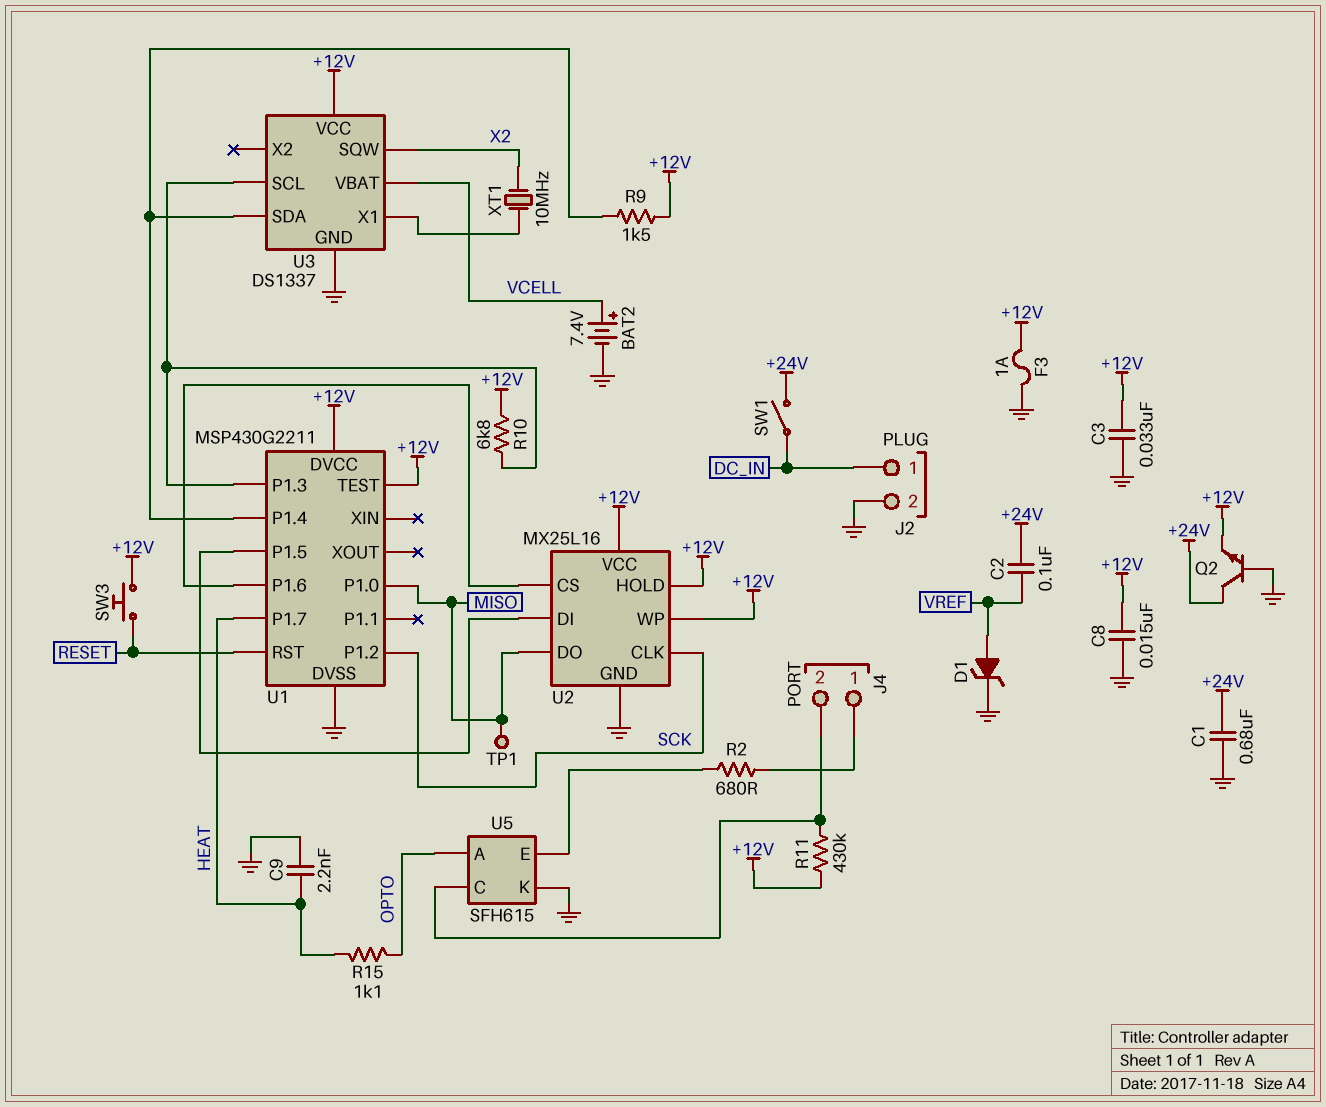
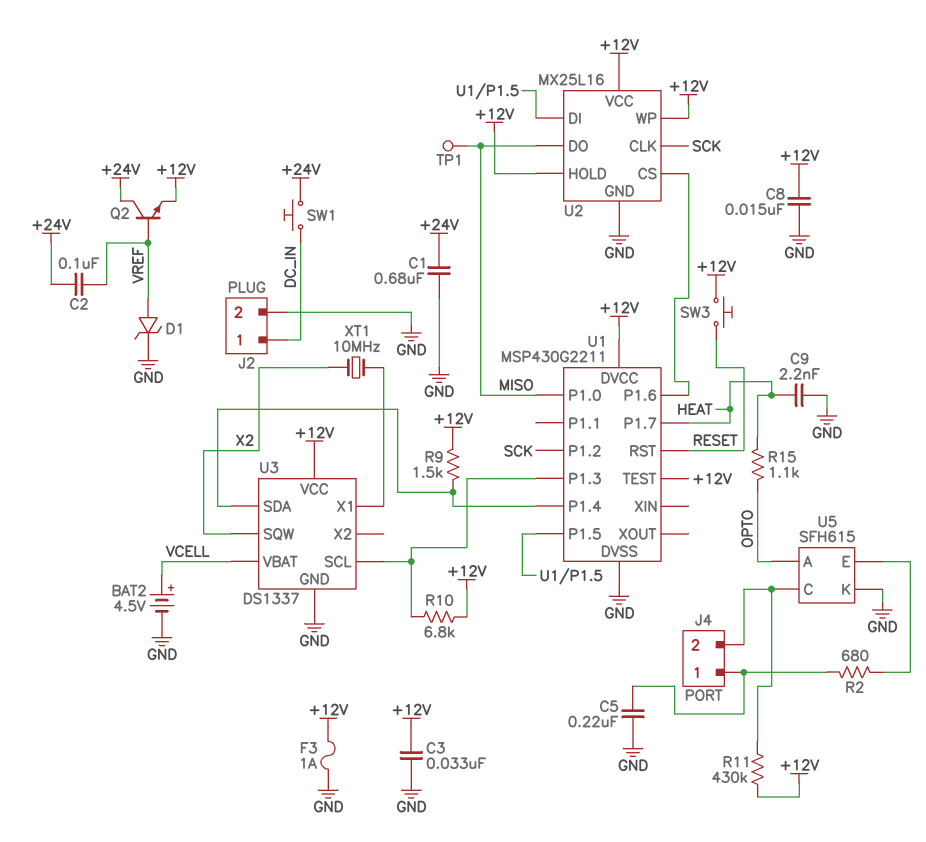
BAT2: 7.4V (plus VCELL, minus GND) -> 4.5V (plus VCELL, minus GND)
C5: none -> 220nF (GND, J4/1)
Q2: NPN (B GND, C +24V, E +12V) -> NPN (B VREF, C +24V, E +12V)
SW1: switch (+24V, DC_IN) -> button (+24V, DC_IN)

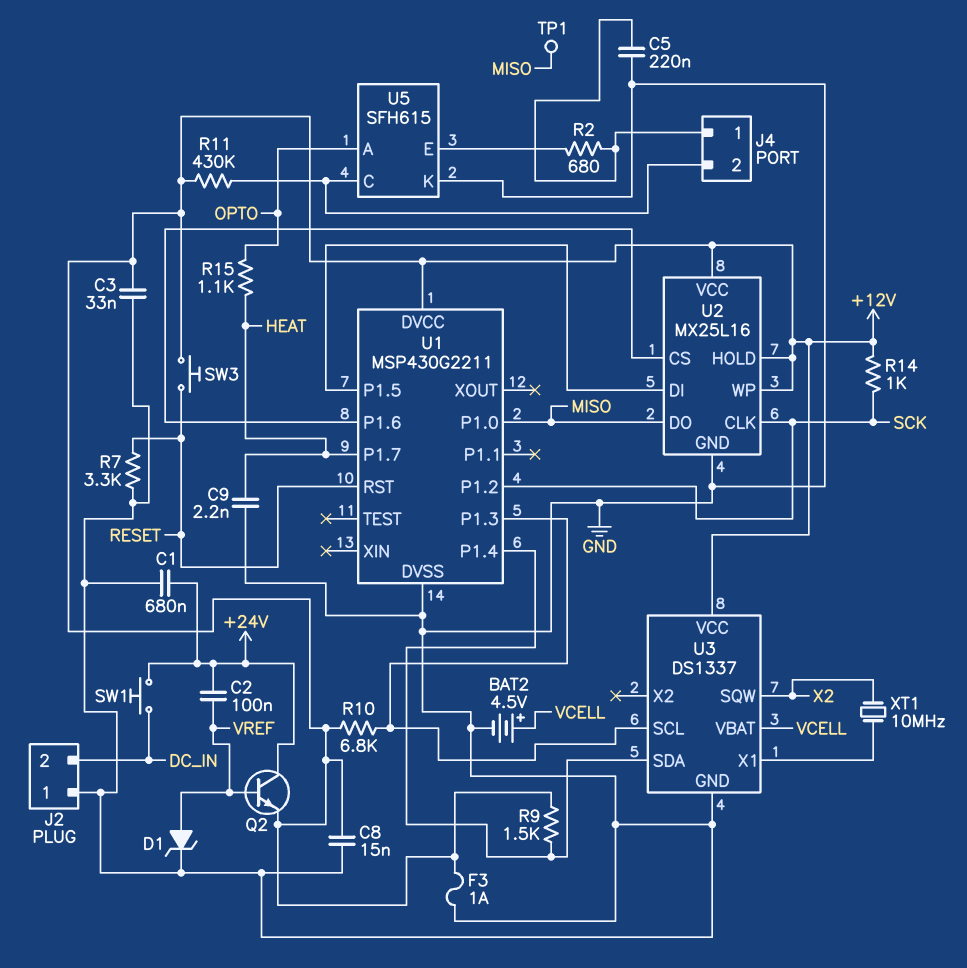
J2 pin 1: DC_IN -> GND
J2 pin 2: GND -> DC_IN
R7: none -> 3.3k (GND, RESET)
R14: none -> 1k (+12V, SCK)
U1 pin TEST: +12V -> none

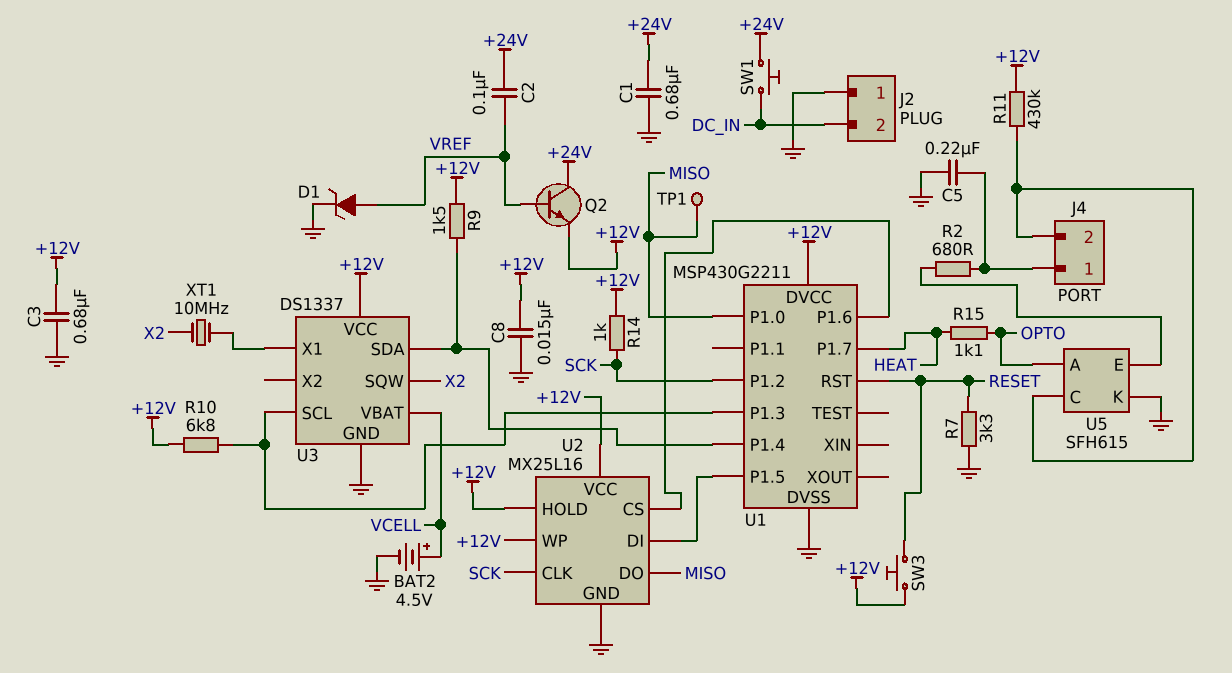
C3: 33nF (+12V, GND) -> 680nF (+12V, GND)
C9: 2.2nF (GND, HEAT) -> none
F3: 1A (+12V, GND) -> none

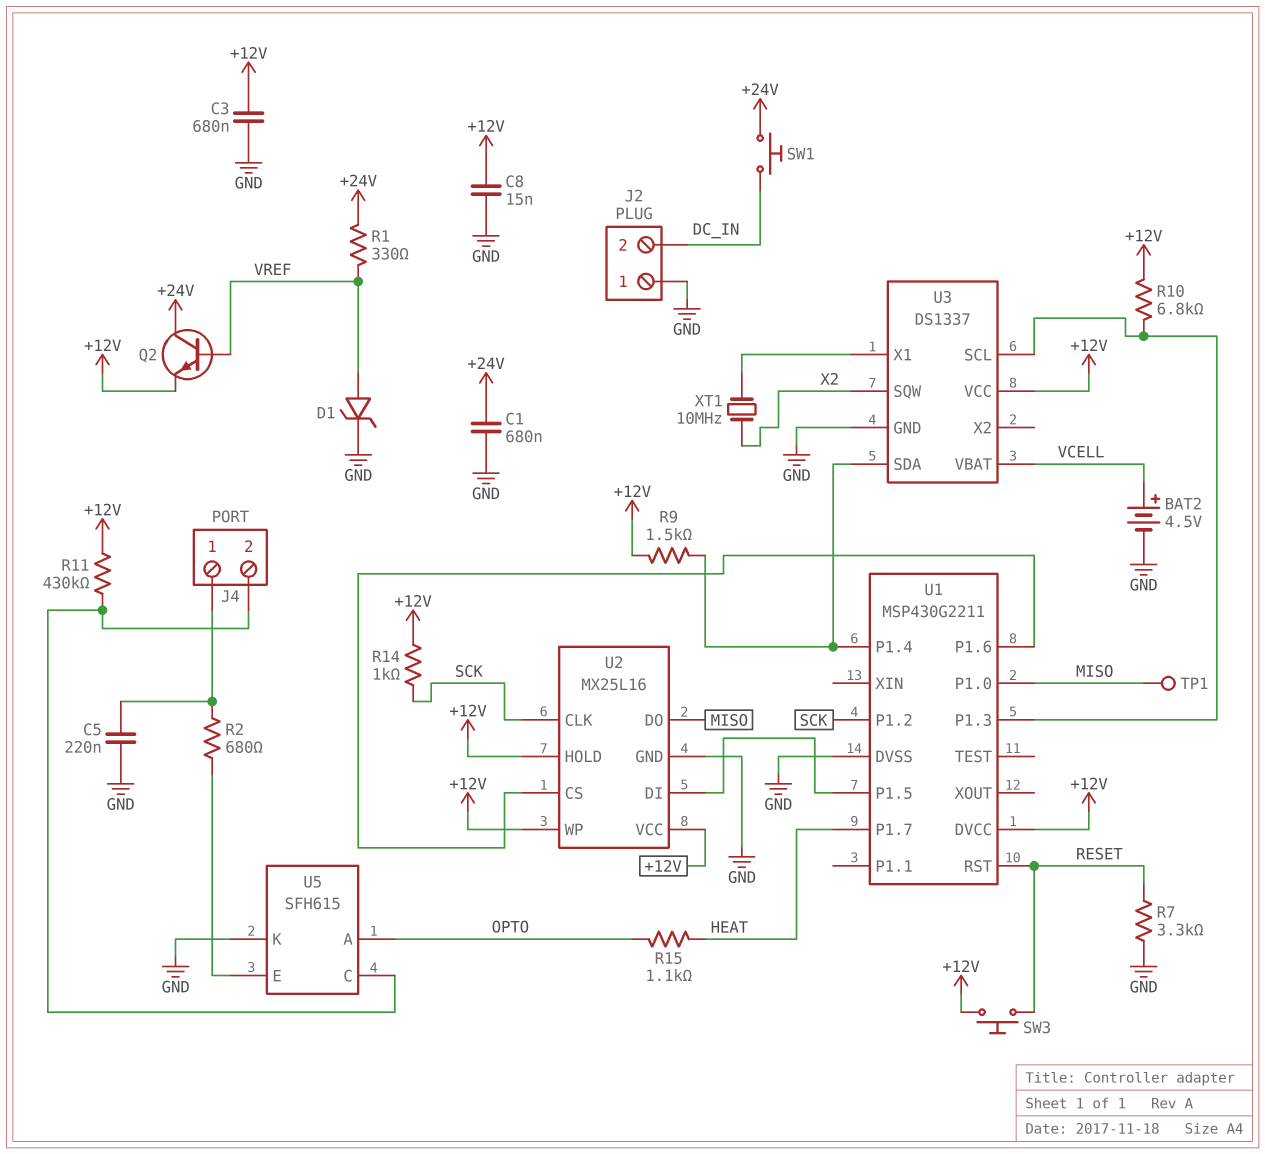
C2: 100nF (+24V, VREF) -> none
R1: none -> 330 (+24V, VREF)

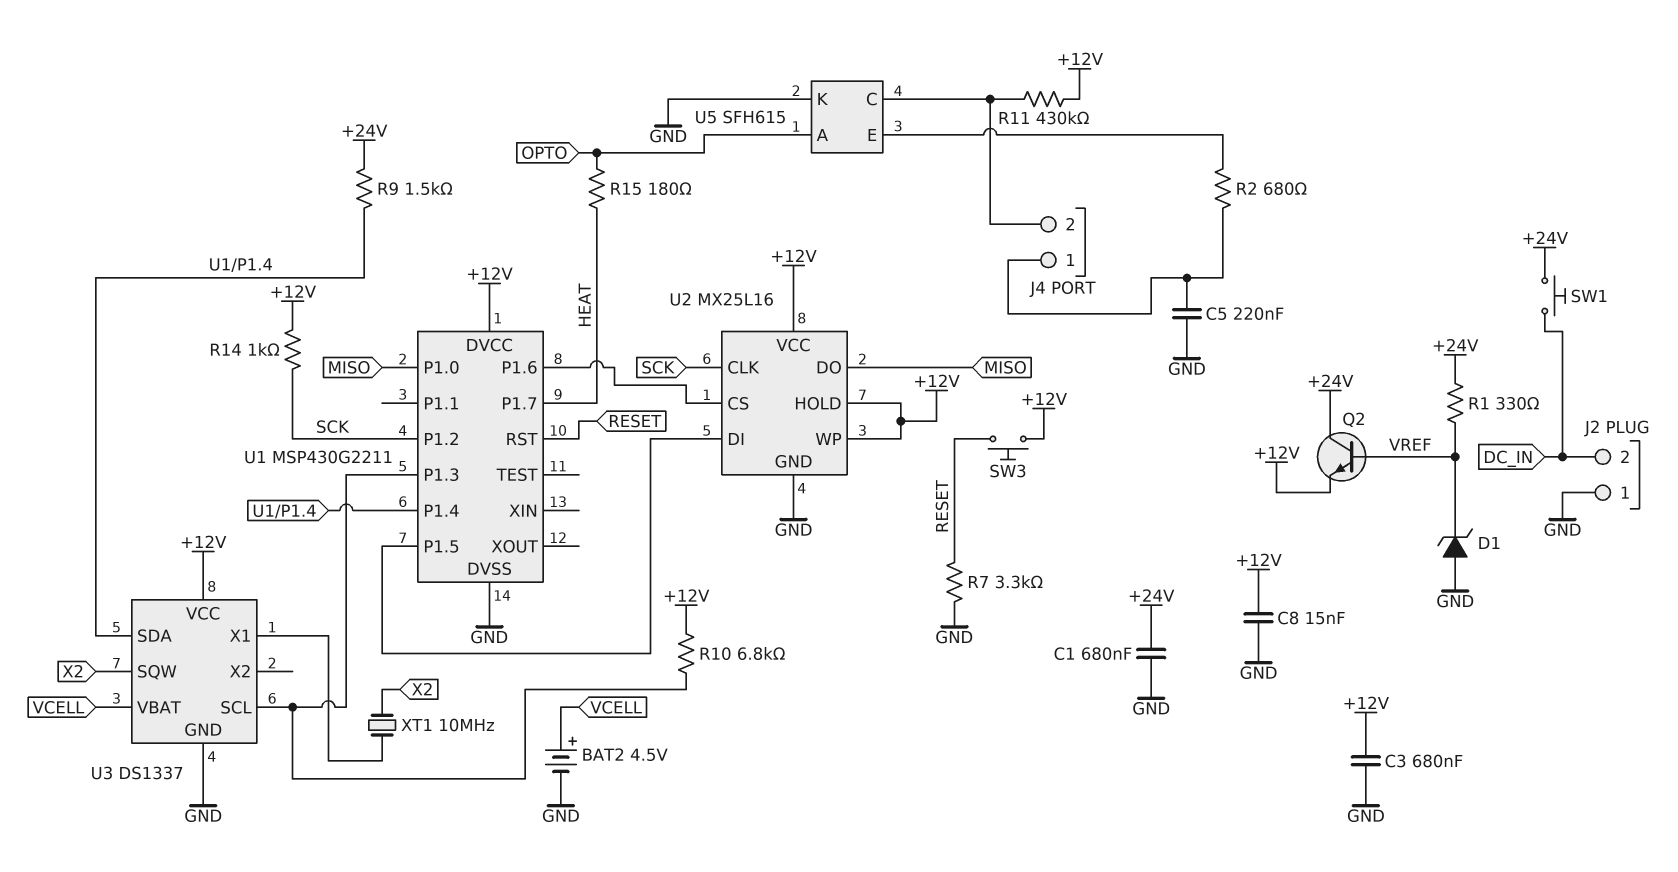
D1: zener (A VREF, K GND) -> zener (A GND, K VREF)
R9: 1.5k (+12V, U1/P1.4) -> 1.5k (+24V, U1/P1.4)
R15: 1.1k (HEAT, OPTO) -> 180 (HEAT, OPTO)
TP1: test point (MISO) -> none

